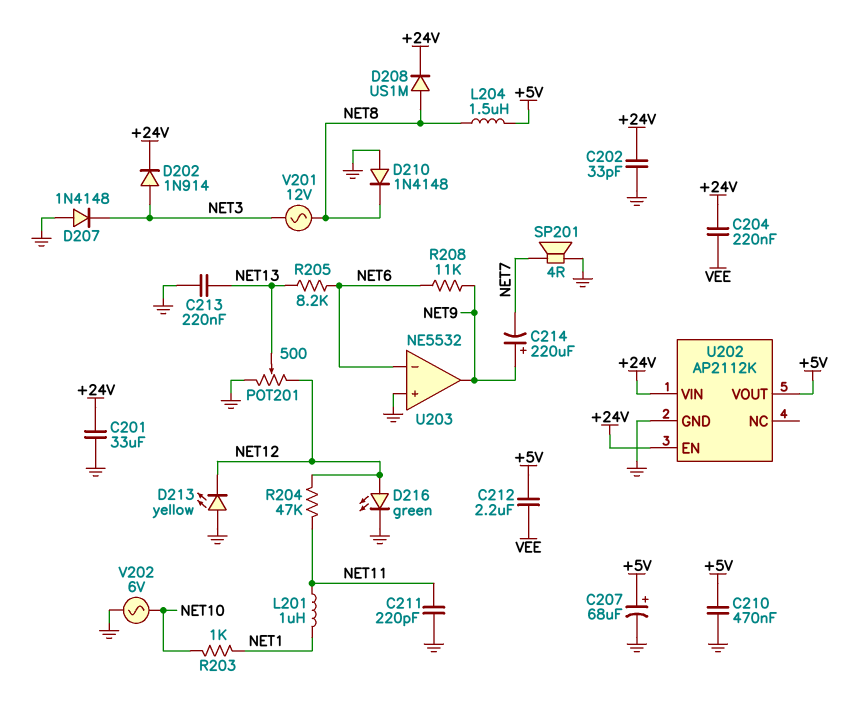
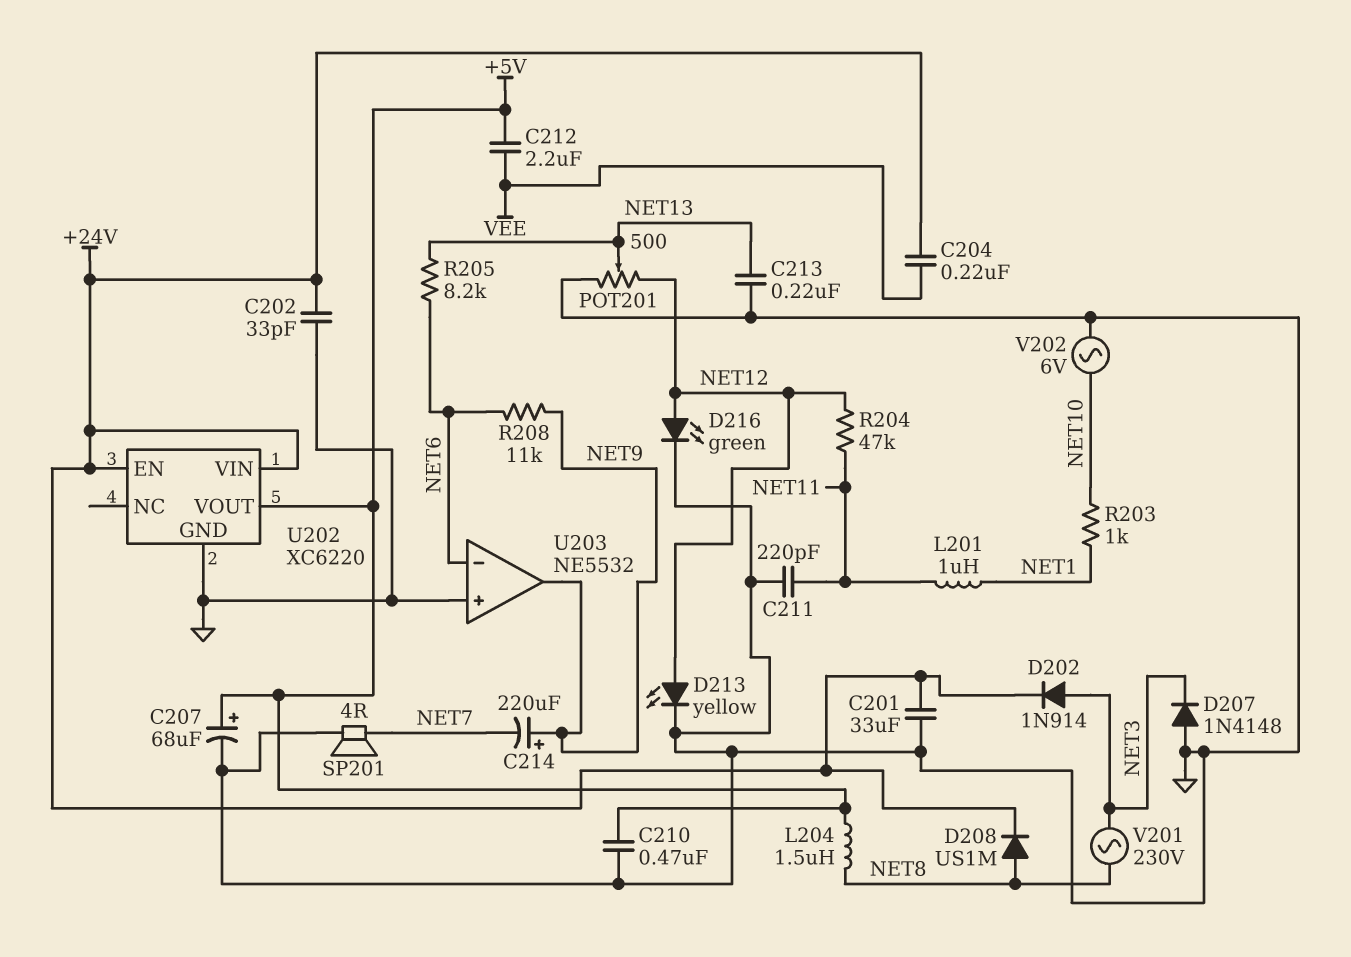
D210: diode 1N4148 (A GND, K NET8) -> none
D213: LED yellow (A GND, K NET12) -> LED yellow (A NET12, K GND)
U202: AP2112K -> XC6220
V201: AC 12V (NET3, NET8) -> AC 230V (NET3, NET8)

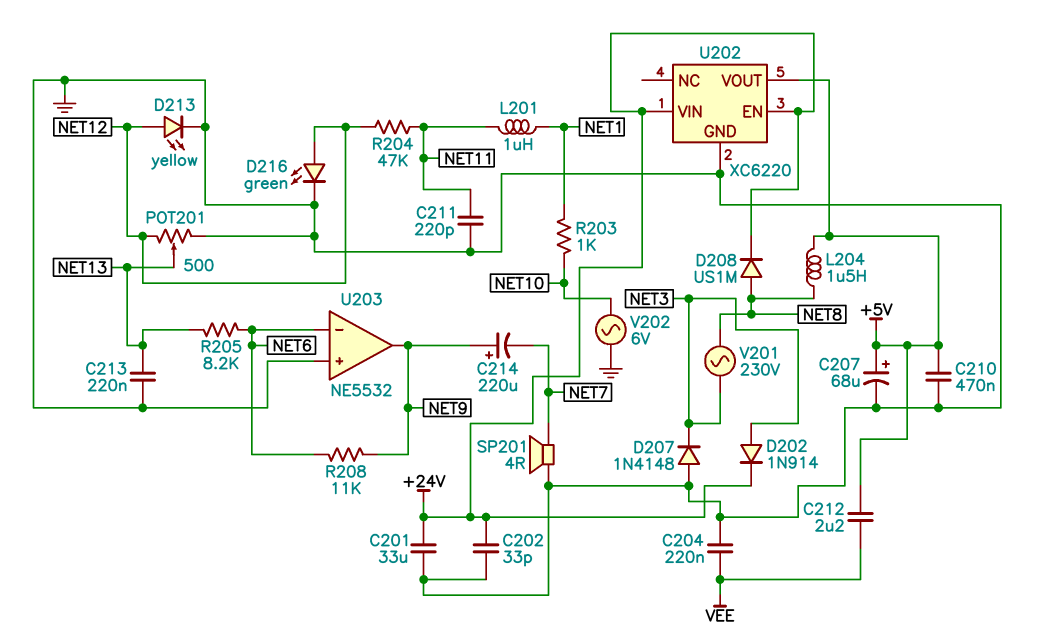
C204: 220nF (+24V, VEE) -> 220nF (GND, VEE)

